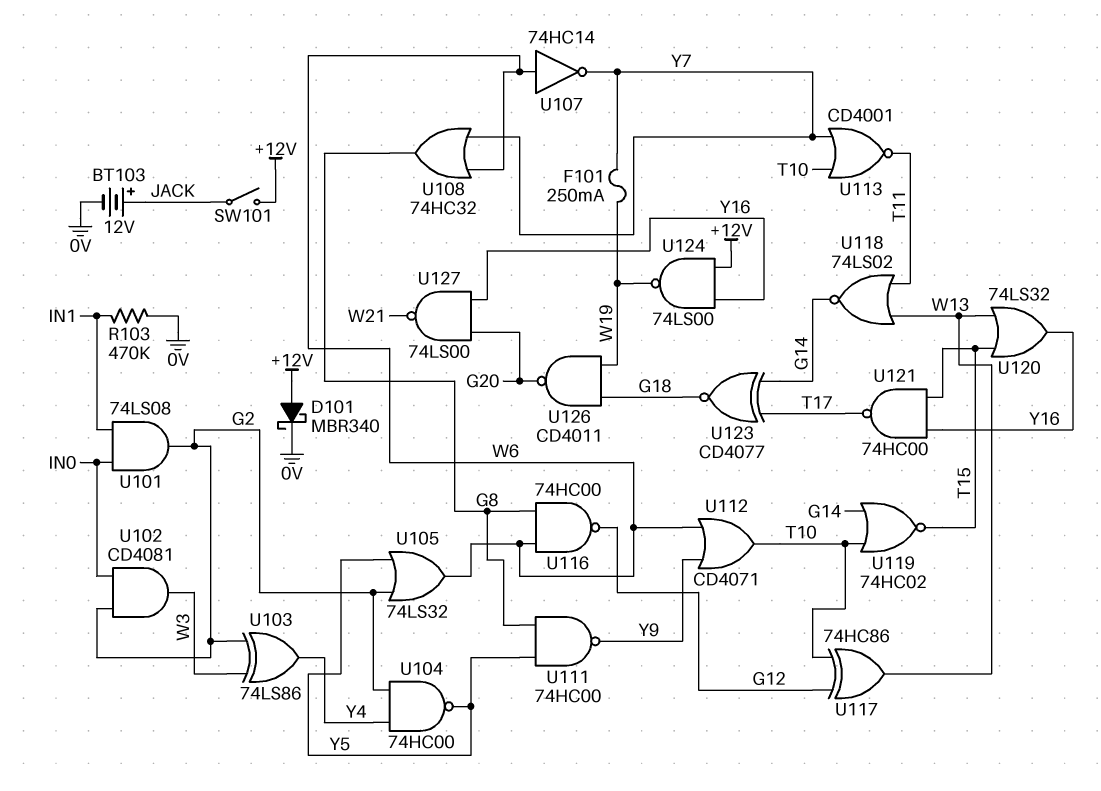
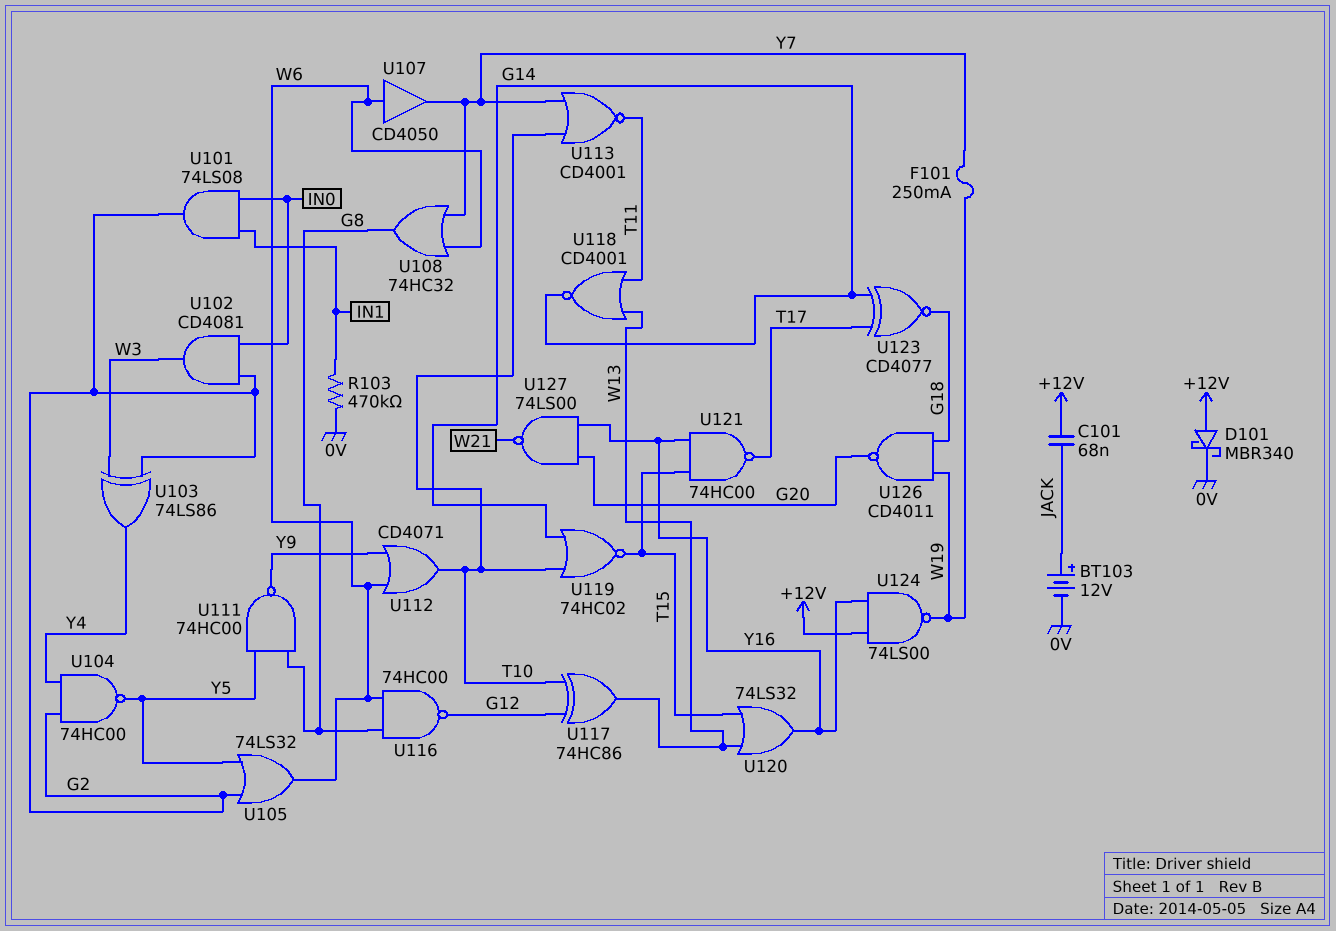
C101: none -> 68nF (+12V, JACK)
SW101: switch (+12V, JACK) -> none
U107: NOT 74HC14 (in W6, out Y7) -> buffer CD4050 (in W6, out Y7)
U118: NOR 74LS02 (in T11, in W13, out G14) -> NOR CD4001 (in T11, in W13, out G14)

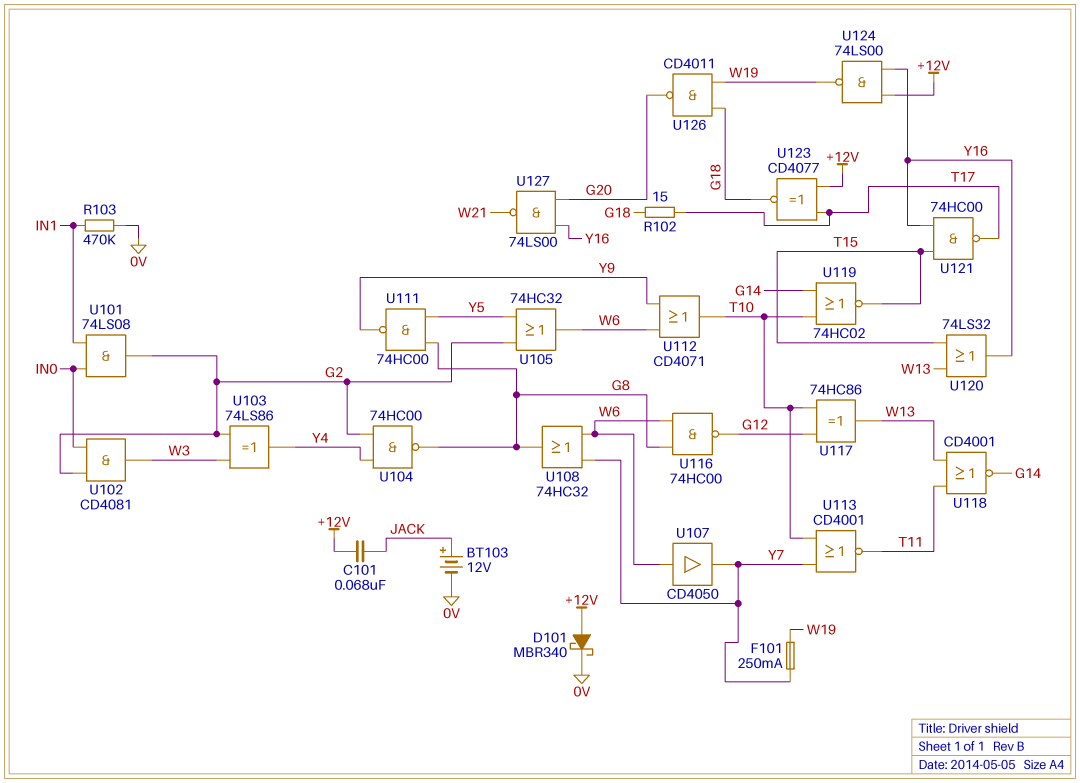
R102: none -> 15 (G18, T17)
U104: NAND 74HC00 (in G2, in Y4, out Y5) -> NAND 74HC00 (in G2, in Y4, out G8)
U105: OR 74LS32 (in G2, in Y5, out W6) -> OR 74HC32 (in G2, in Y5, out W6)
U123: XNOR CD4077 (in G14, in T17, out G18) -> XNOR CD4077 (in +12V, in T17, out G18)

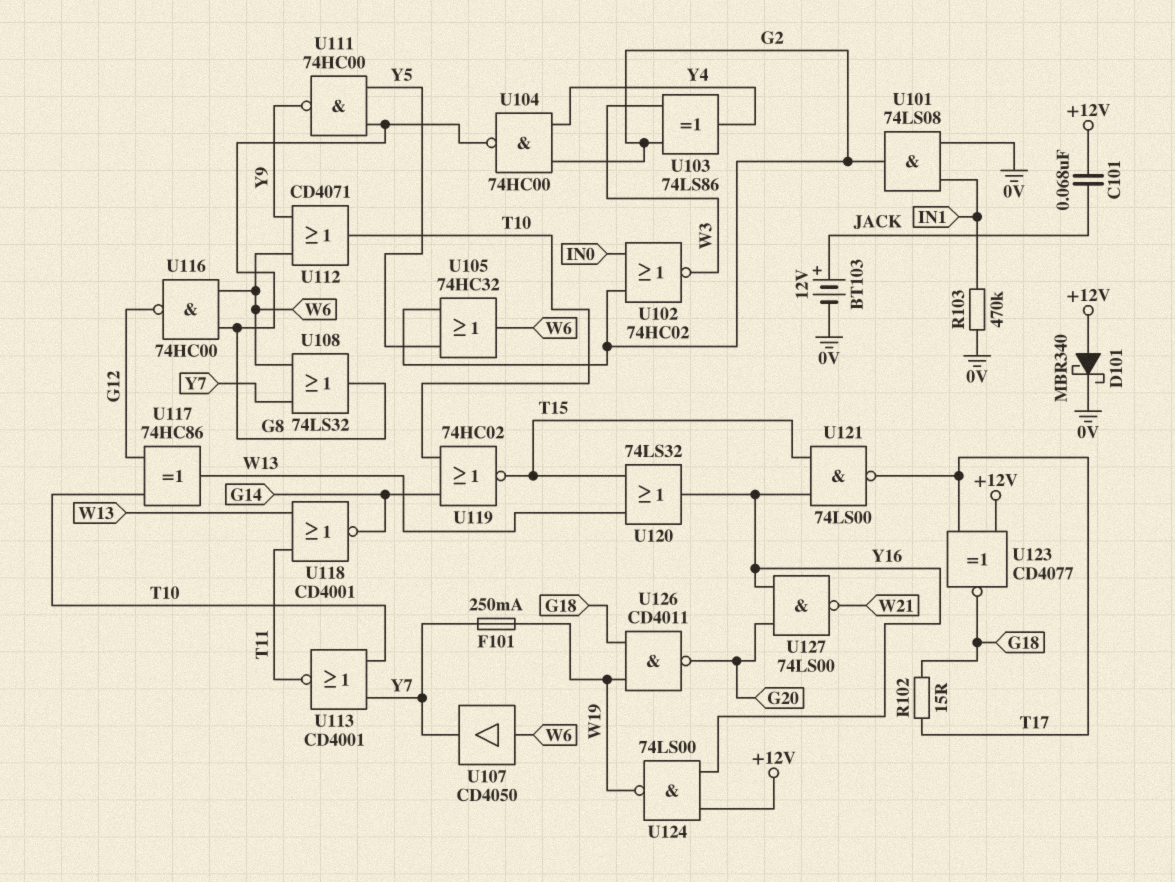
U101: AND 74LS08 (in IN0, in IN1, out G2) -> AND 74LS08 (in 0V, in IN1, out G2)
U102: AND CD4081 (in G2, in IN0, out W3) -> NOR 74HC02 (in G2, in IN0, out W3)
U108: OR 74HC32 (in W6, in Y7, out G8) -> OR 74LS32 (in W6, in Y7, out G8)
U121: NAND 74HC00 (in T15, in Y16, out T17) -> NAND 74LS00 (in T15, in Y16, out T17)

